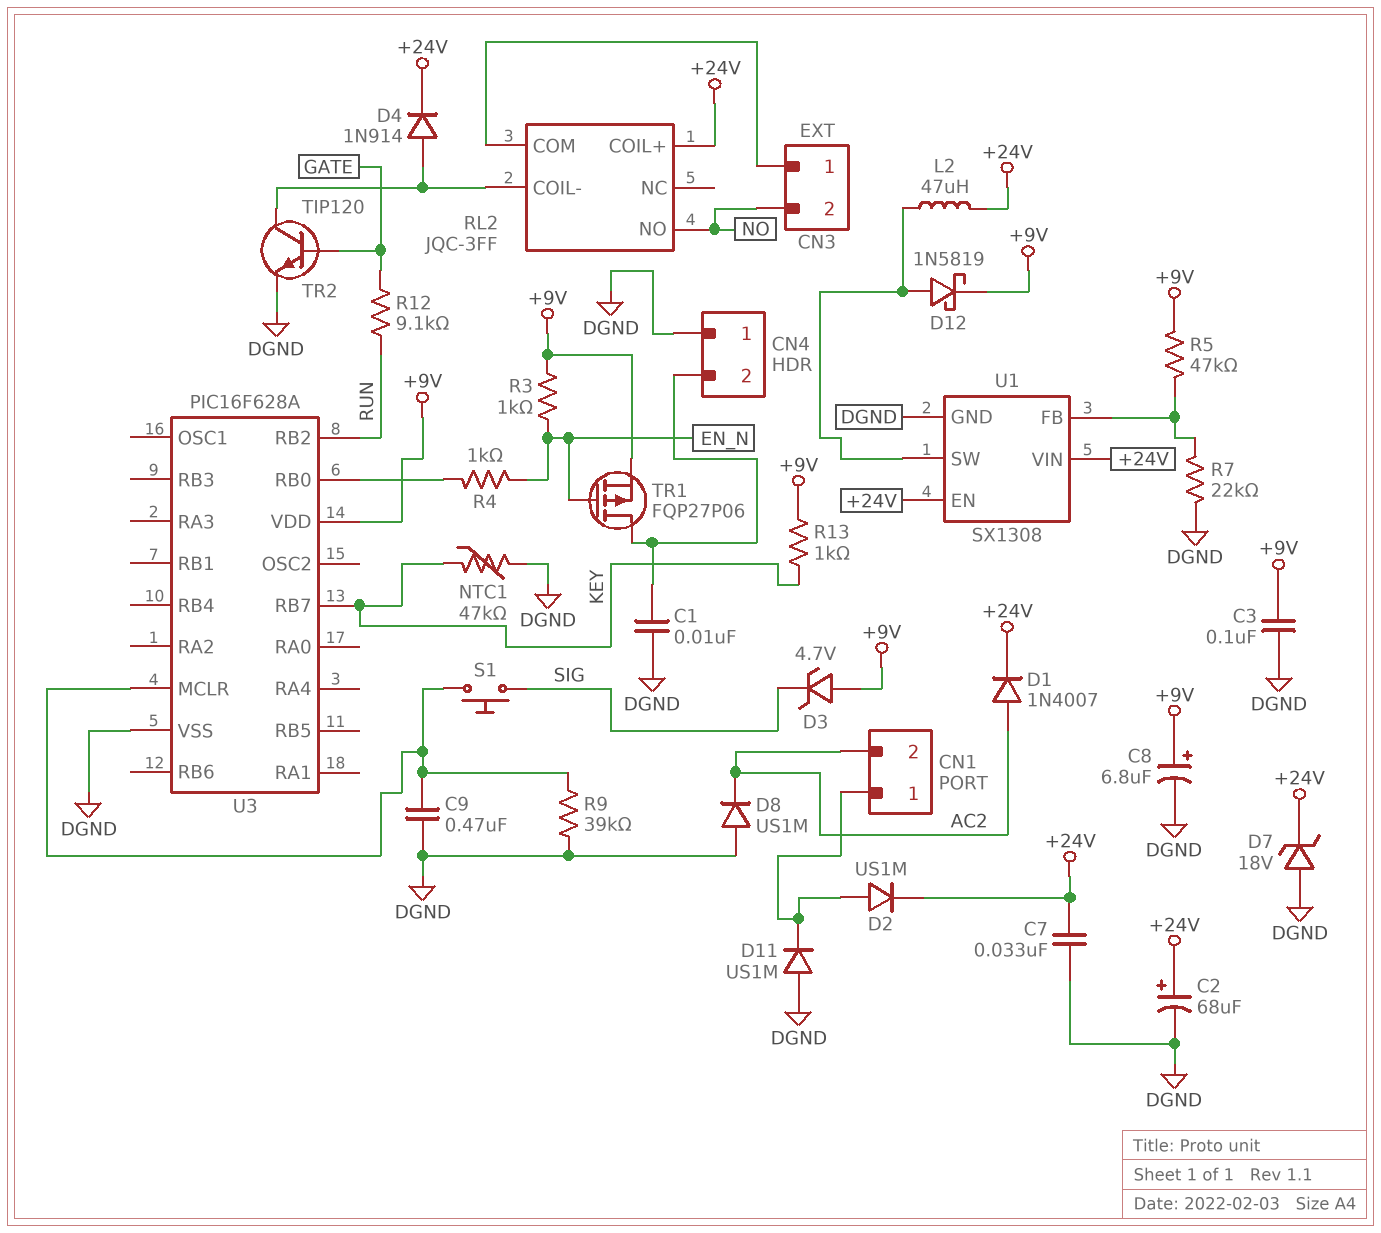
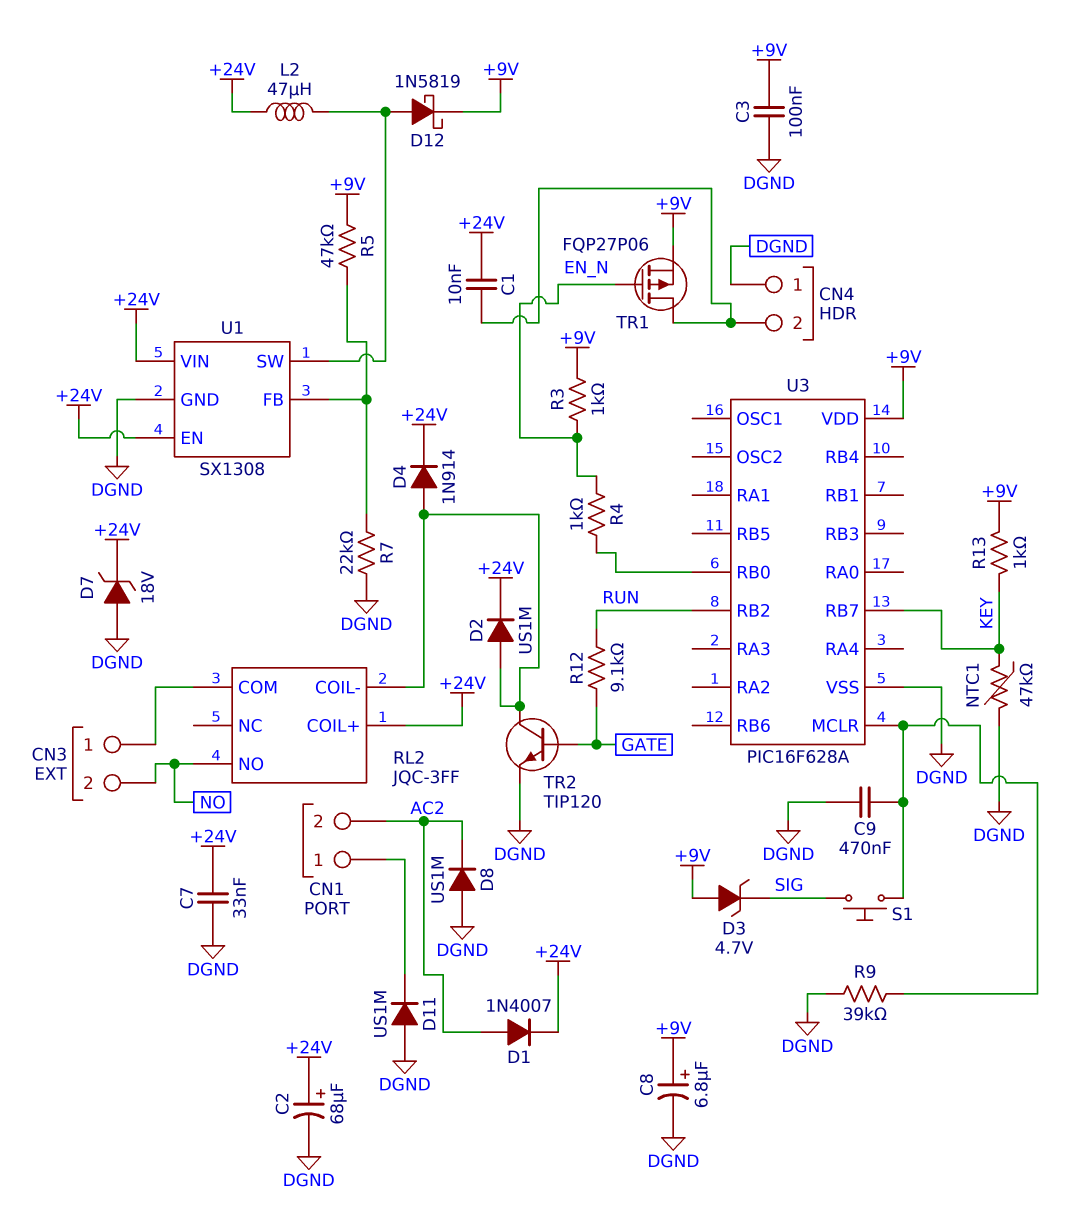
C1: 10nF (CN4/2, DGND) -> 10nF (+24V, CN4/2)
D2: diode US1M (A CN1/1, K +24V) -> diode US1M (A RL2/COIL-, K +24V)

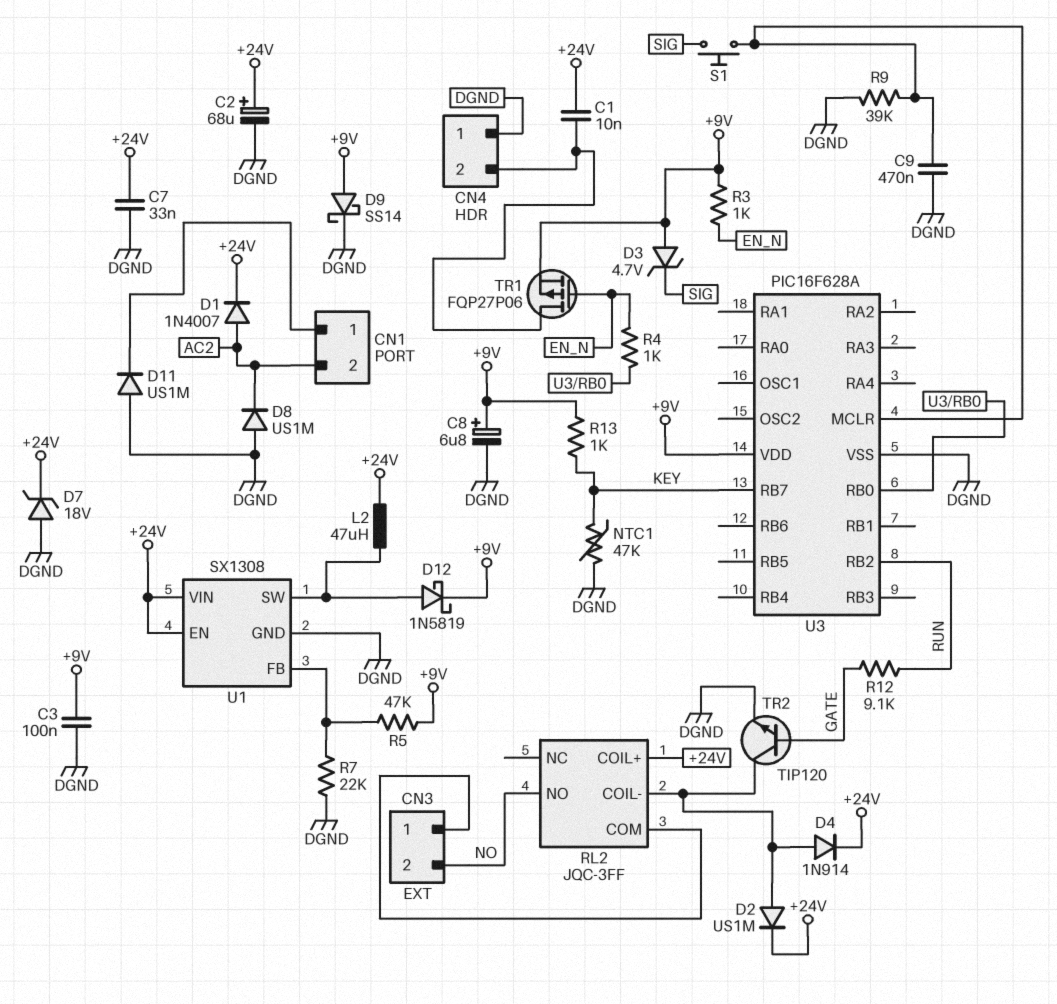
D9: none -> schottky SS14 (A +9V, K DGND)

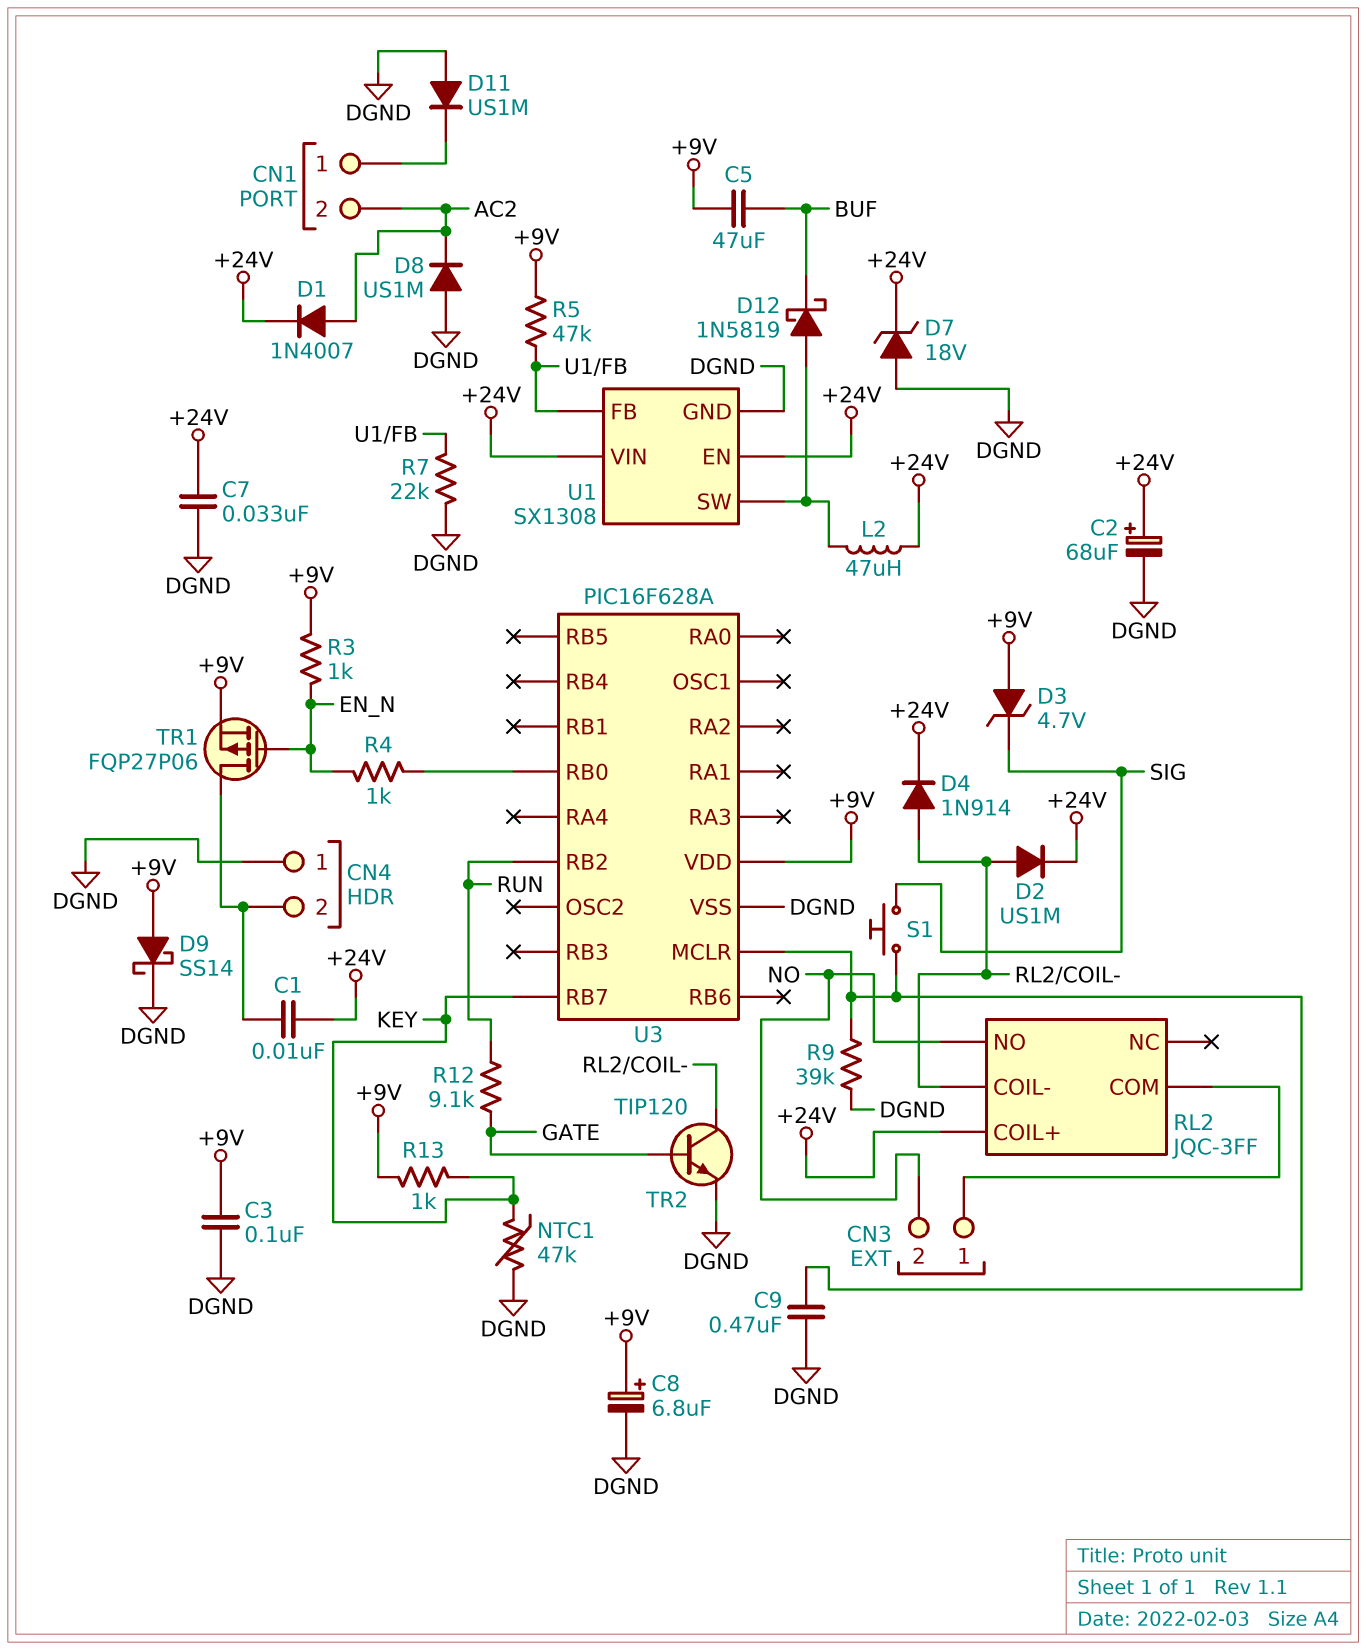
C5: none -> 47uF (+9V, BUF)
D12: schottky 1N5819 (A U1/SW, K +9V) -> schottky 1N5819 (A U1/SW, K BUF)

